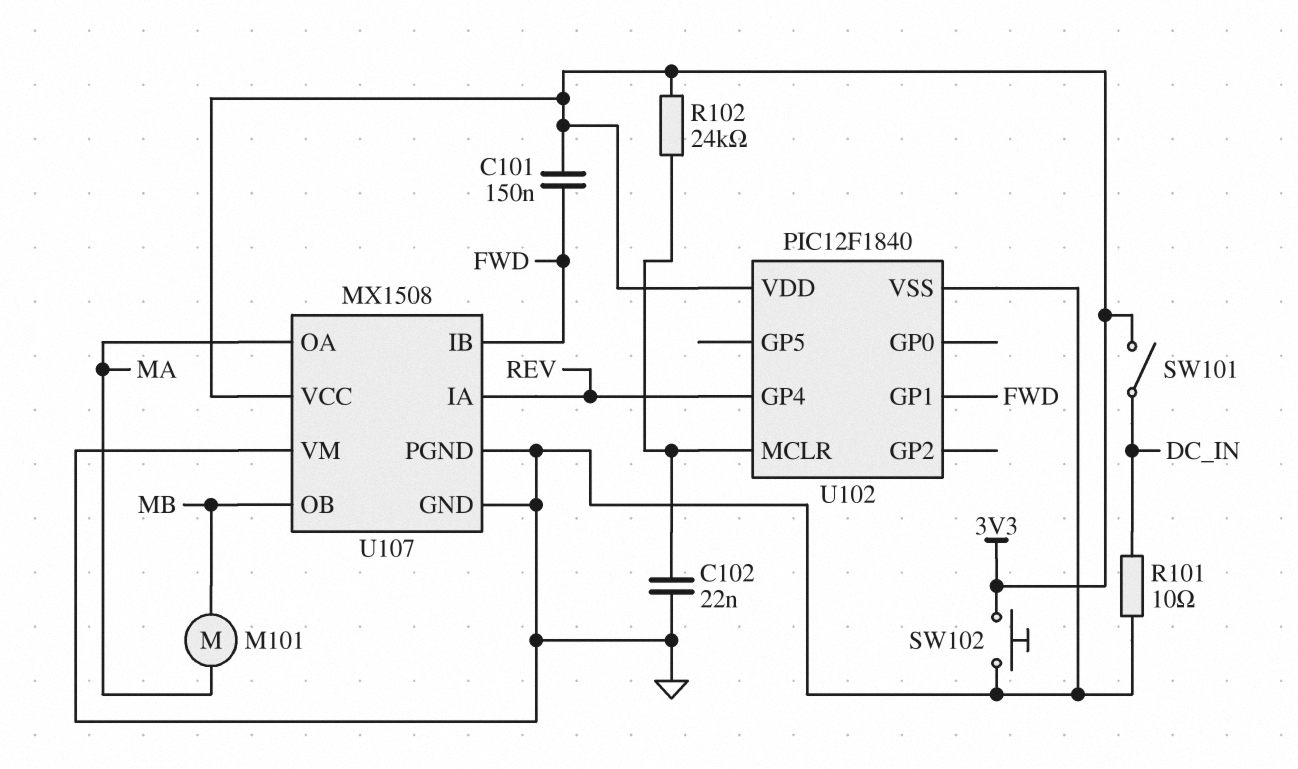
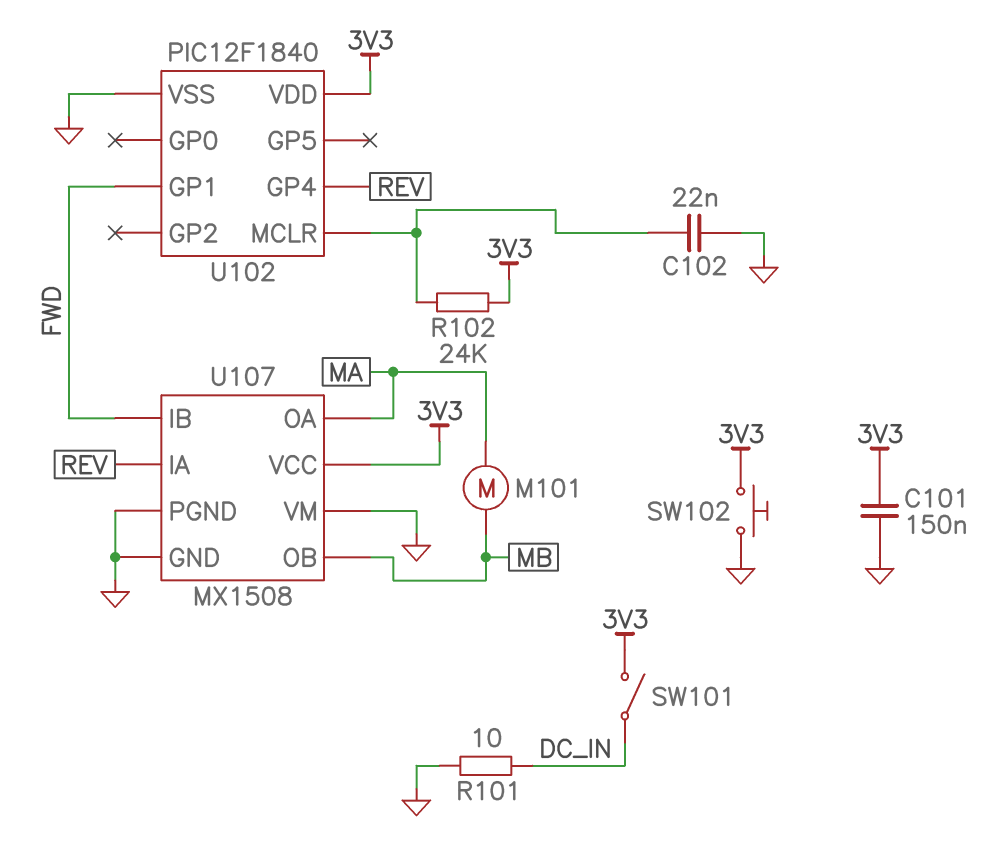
C101: 150nF (3V3, FWD) -> 150nF (3V3, GND)

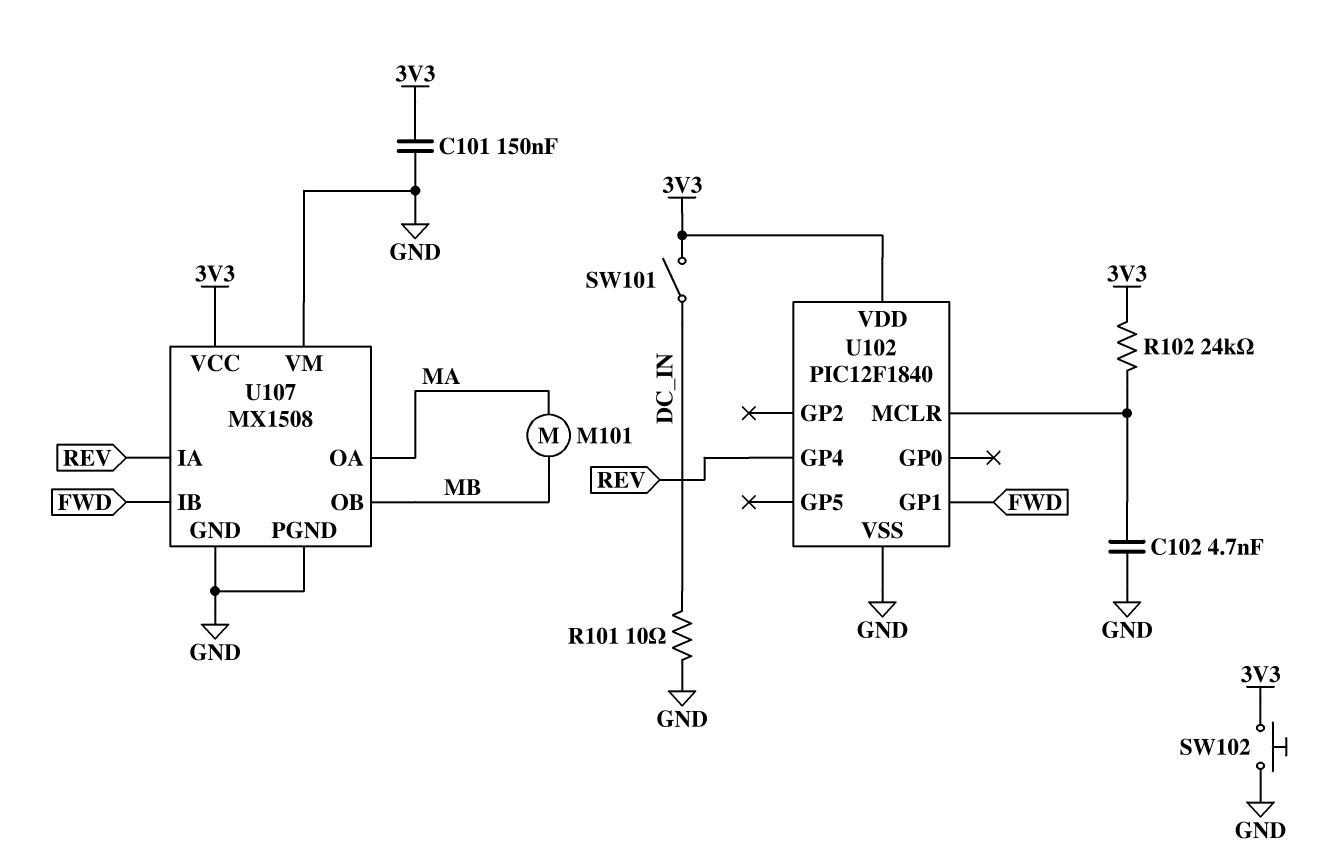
C102: 22nF (GND, U102/MCLR) -> 4.7nF (GND, U102/MCLR)

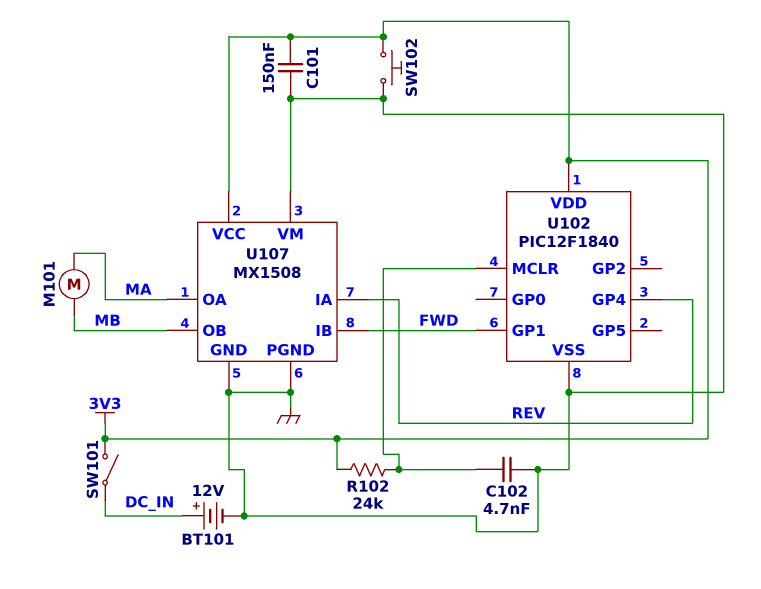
BT101: none -> 12V (plus DC_IN, minus GND)
R101: 10 (DC_IN, GND) -> none

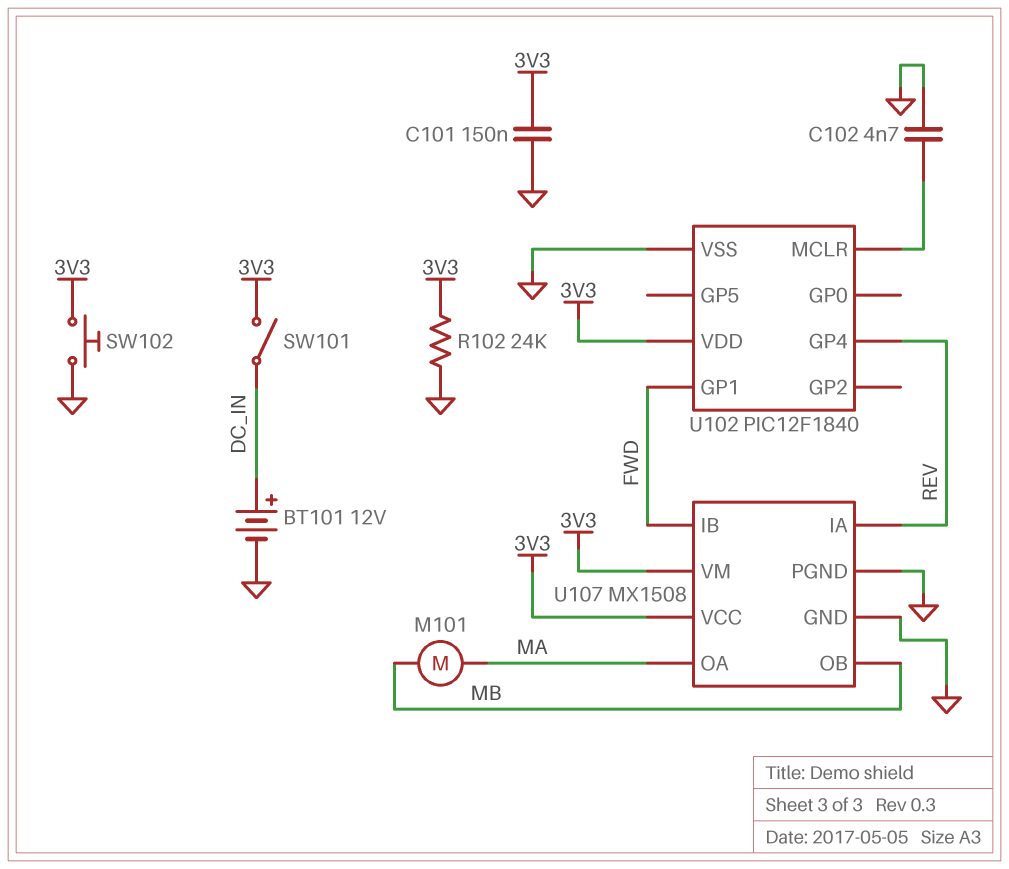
R102: 24k (3V3, U102/MCLR) -> 24k (3V3, GND)
U107 pin VM: GND -> 3V3

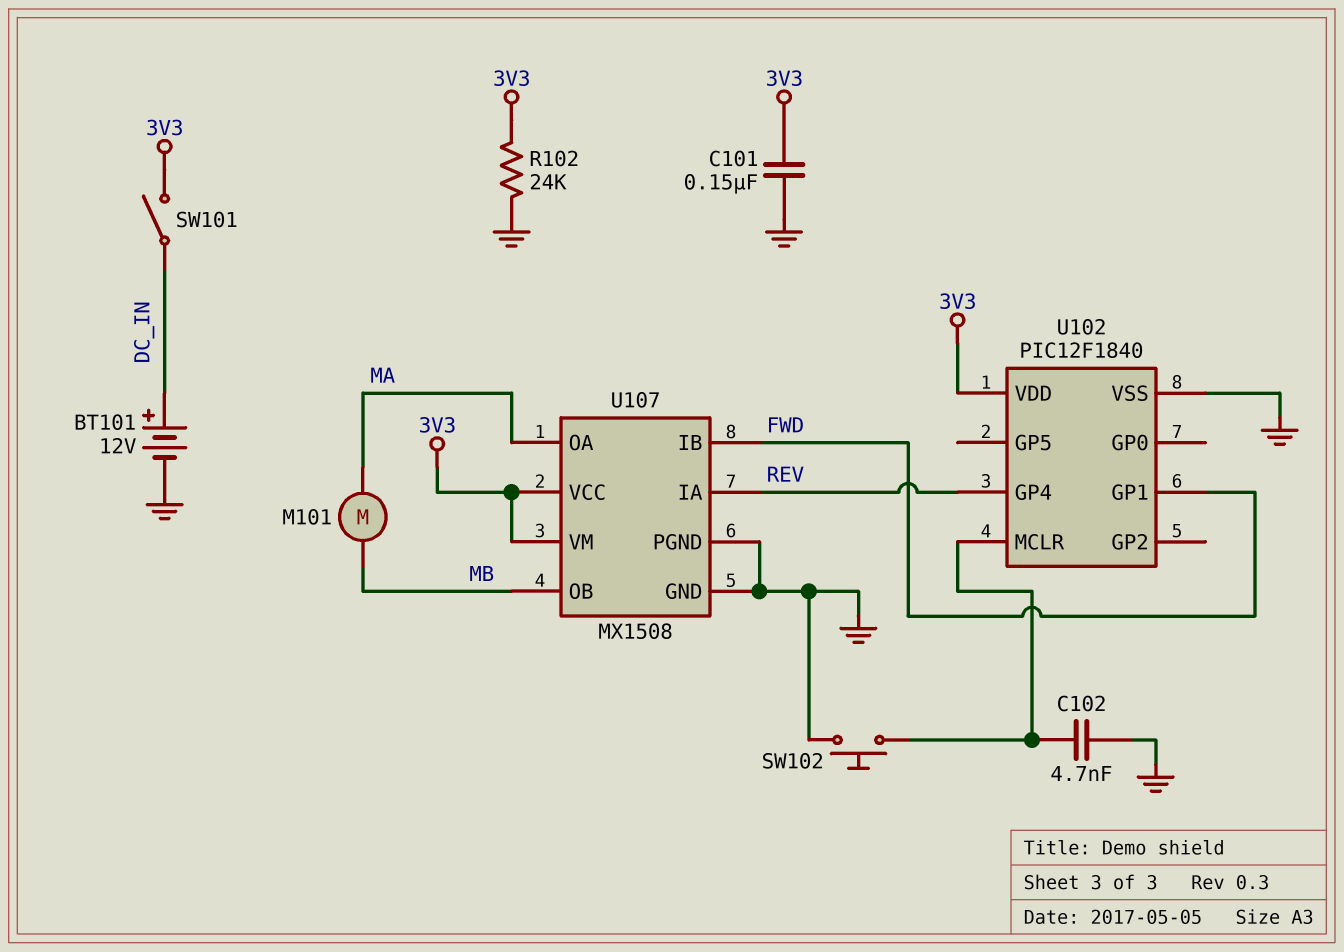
SW102: button (3V3, GND) -> button (GND, U102/MCLR)

